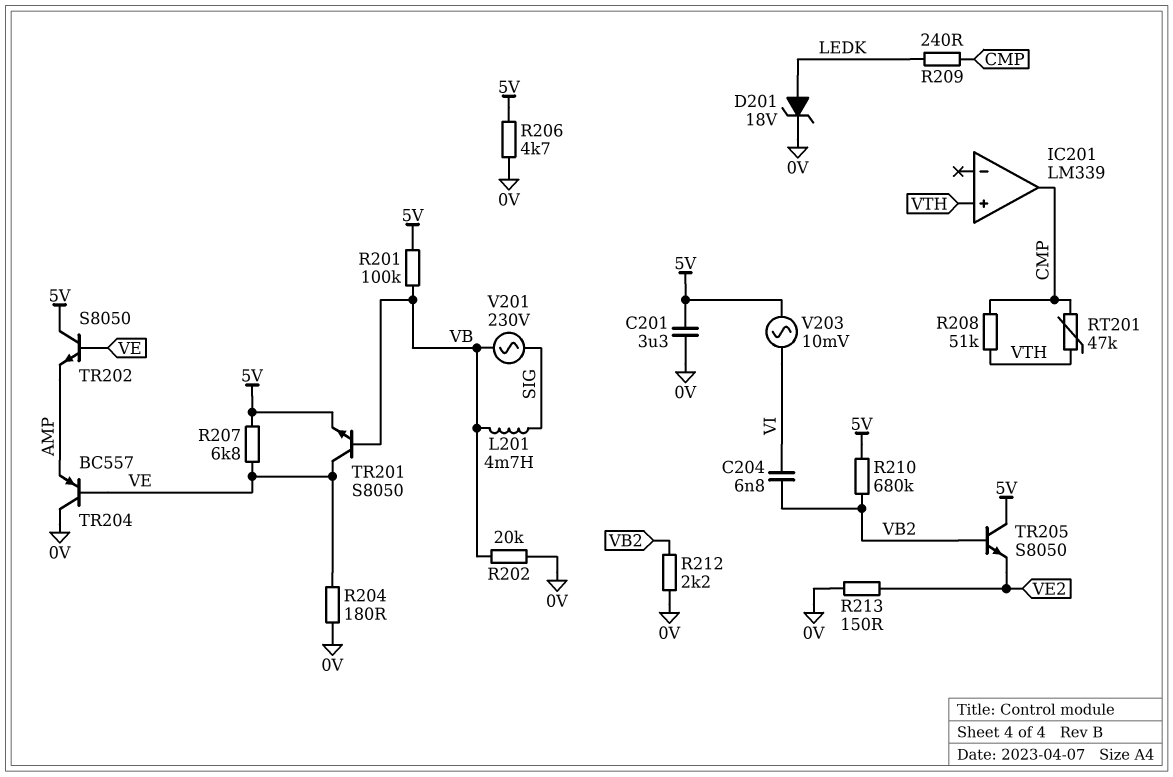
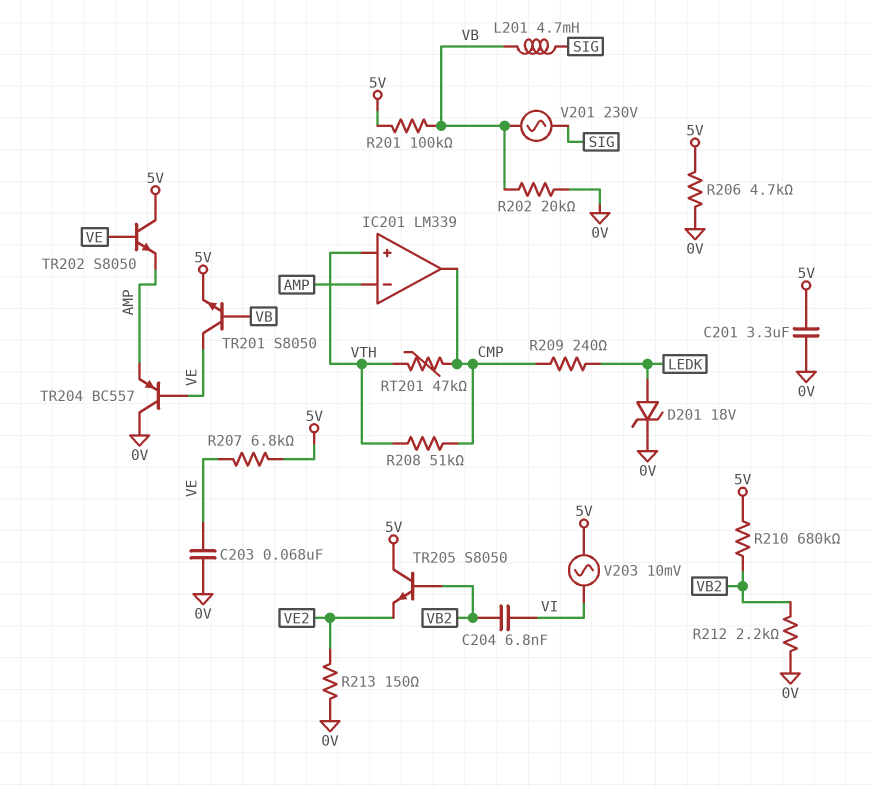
C203: none -> 68nF (0V, VE)
IC201 pin in-: none -> AMP
R204: 180 (0V, VE) -> none

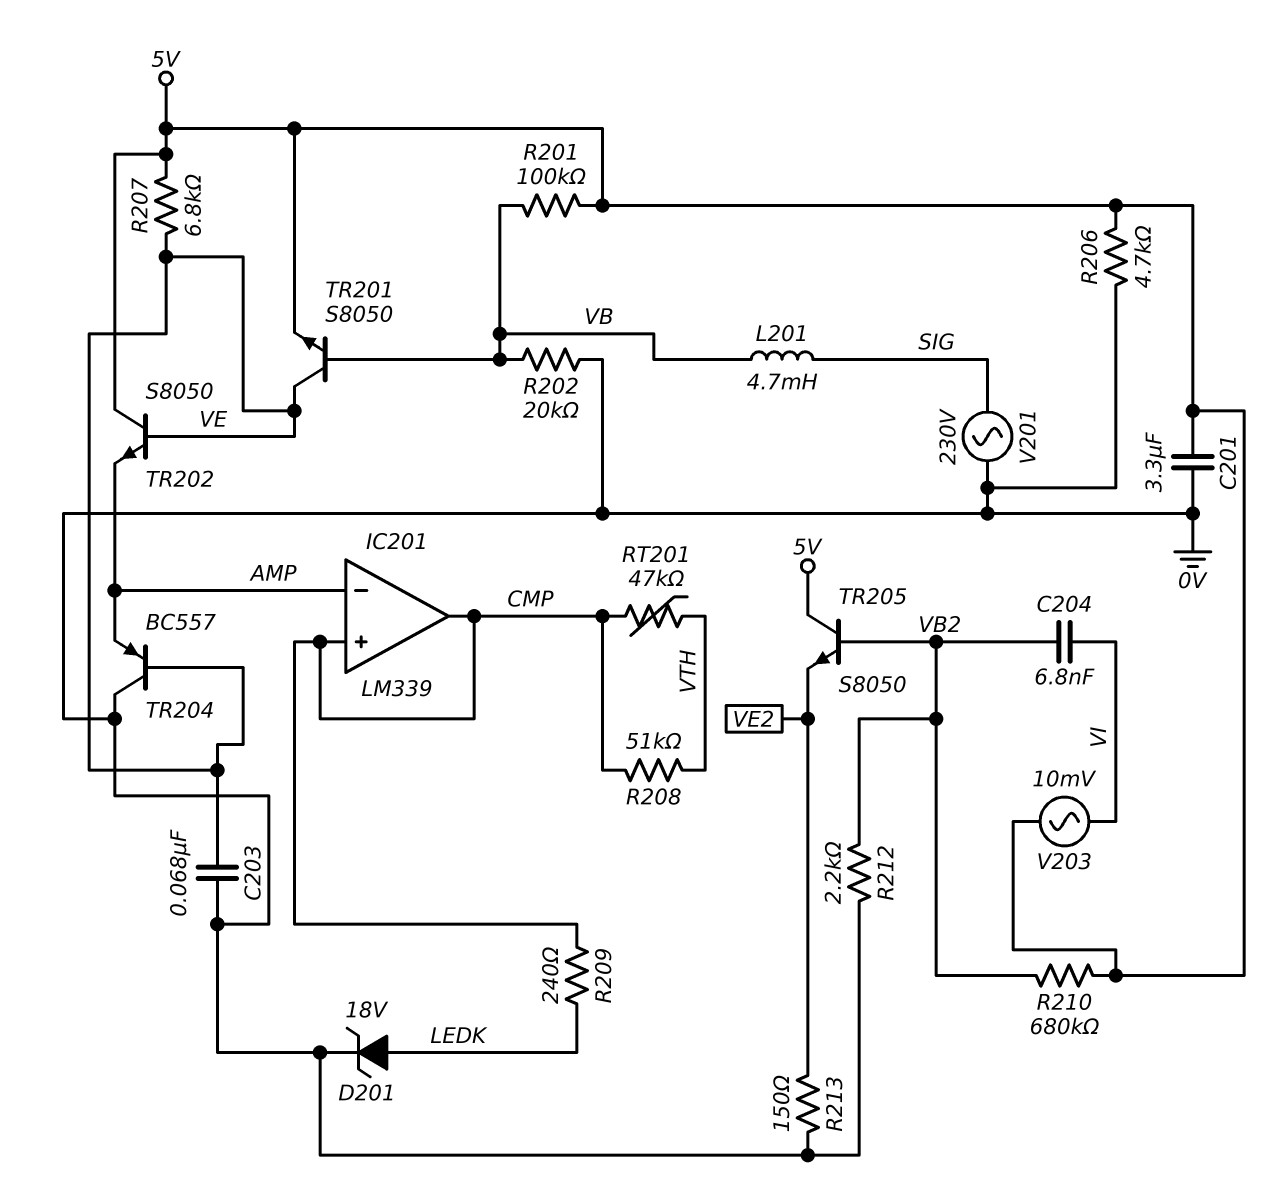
IC201 pin in+: VTH -> CMP
V201: AC 230V (SIG, VB) -> AC 230V (0V, SIG)

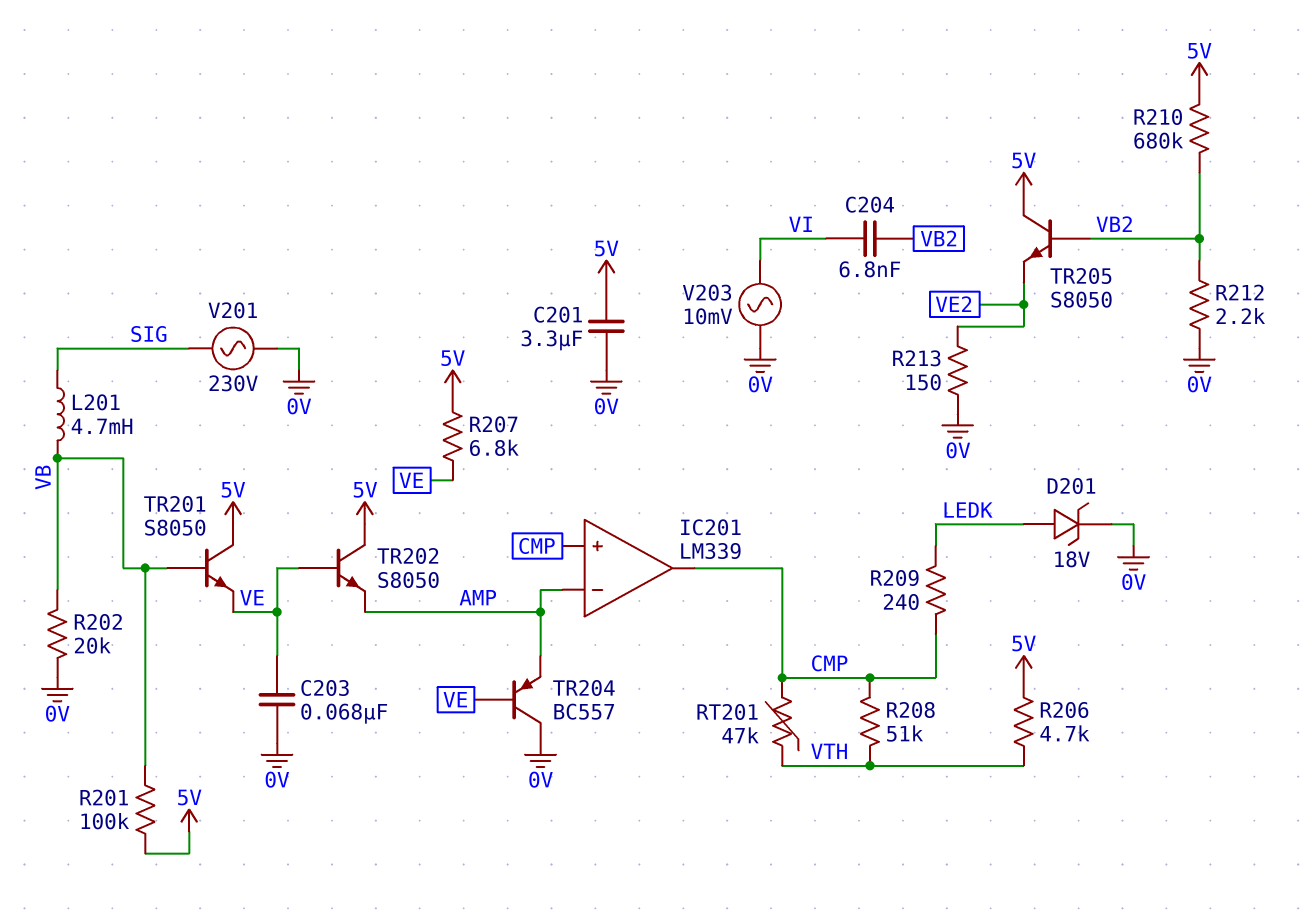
R206: 4.7k (0V, 5V) -> 4.7k (5V, VTH)
TR201: NPN S8050 (B VB, C VE, E 5V) -> NPN S8050 (B VB, C 5V, E VE)
V203: AC 10mV (5V, VI) -> AC 10mV (0V, VI)

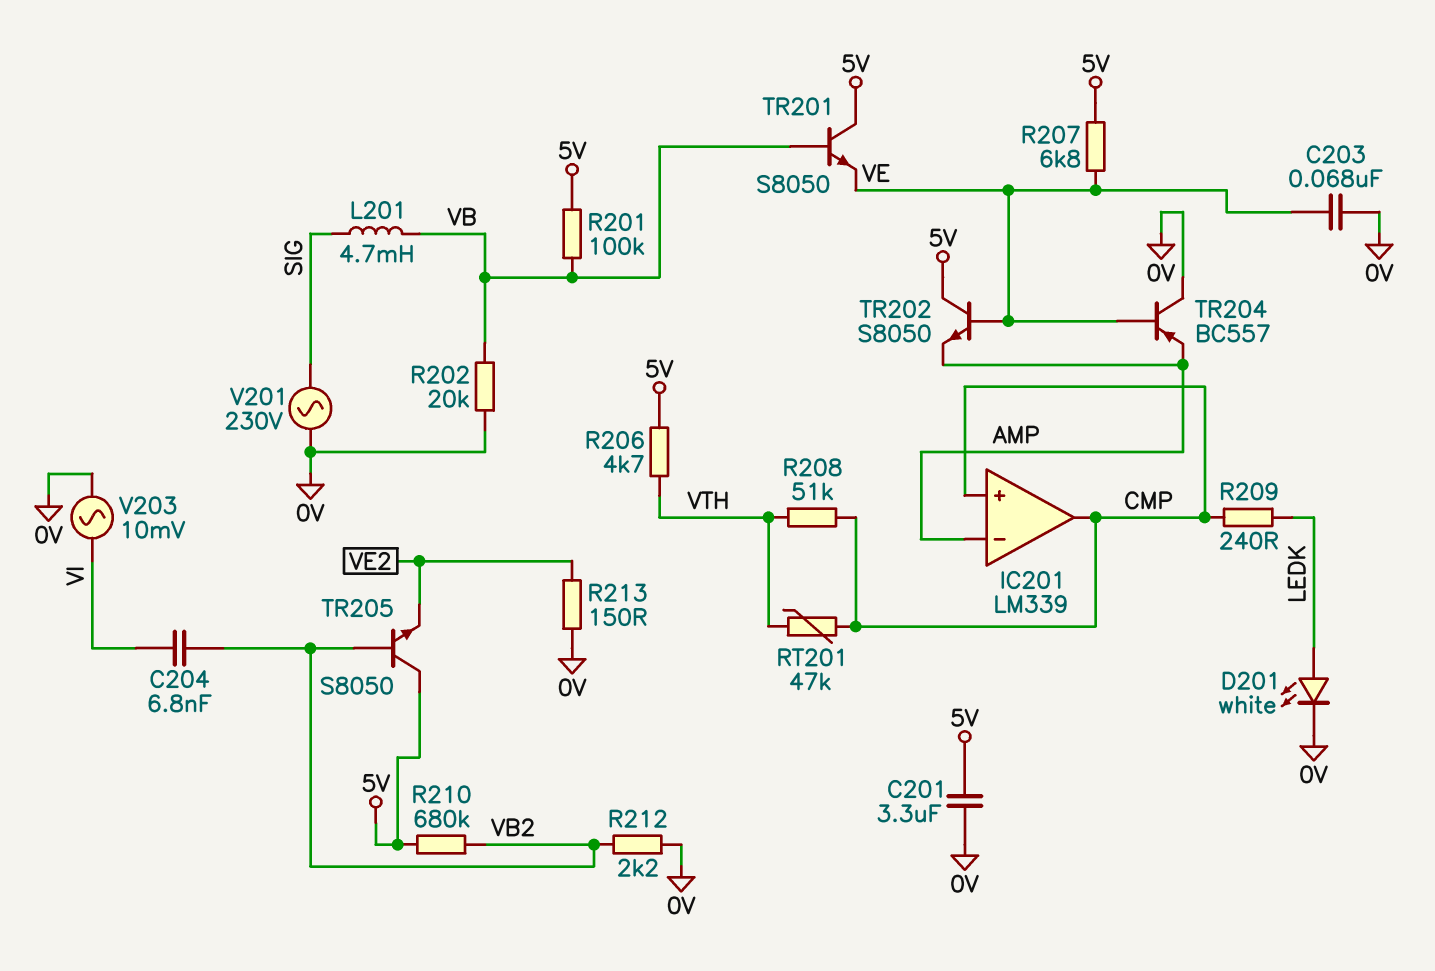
D201: zener 18V (A LEDK, K 0V) -> LED white (A LEDK, K 0V)

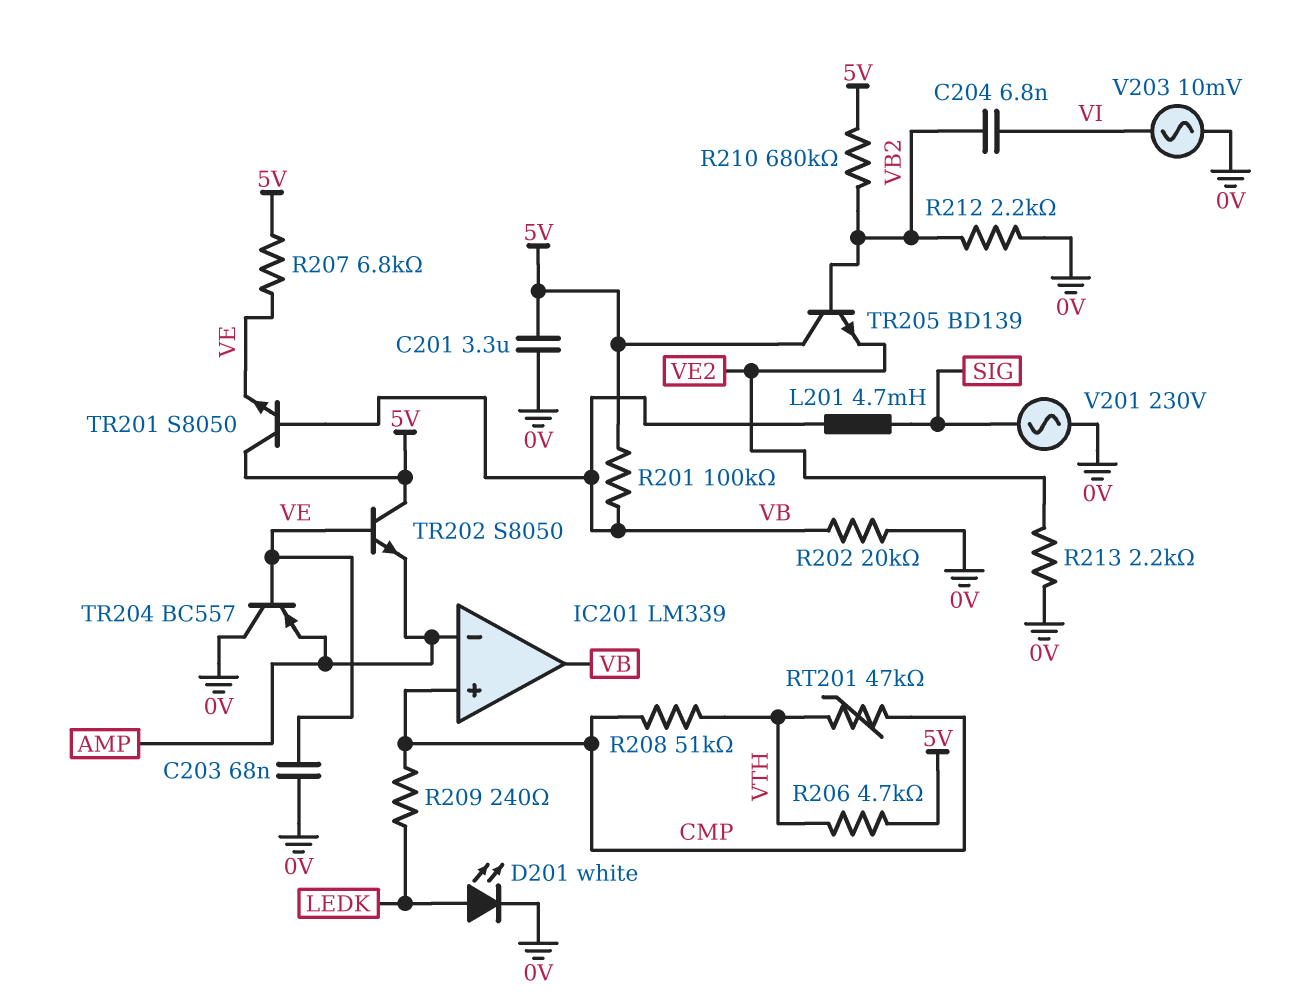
IC201 pin out: CMP -> VB
R213: 150 (0V, VE2) -> 2.2k (0V, VE2)
TR205: NPN S8050 (B VB2, C 5V, E VE2) -> NPN BD139 (B VB2, C 5V, E VE2)

